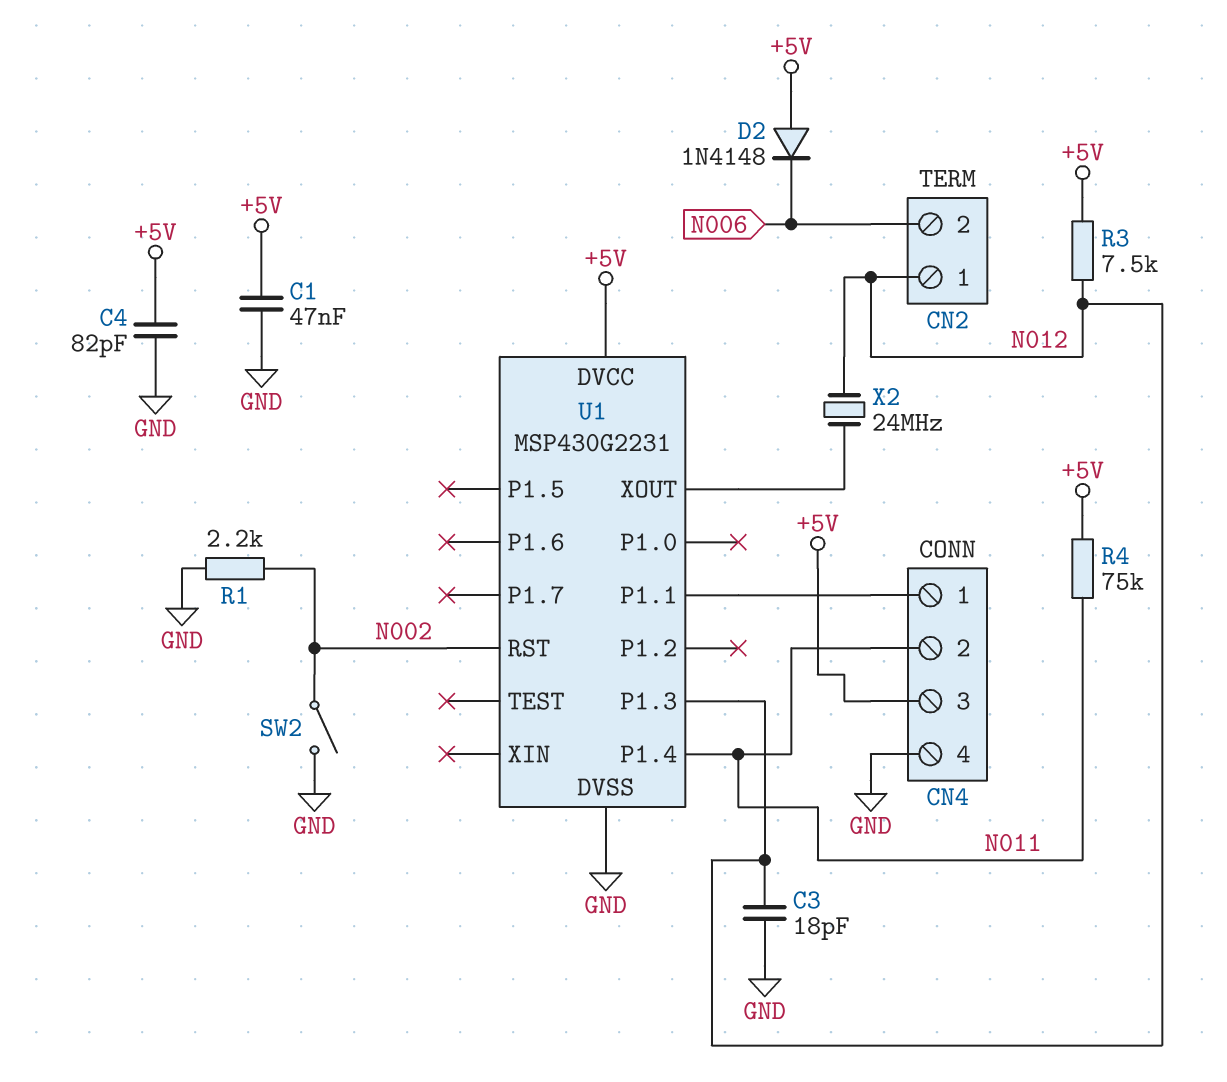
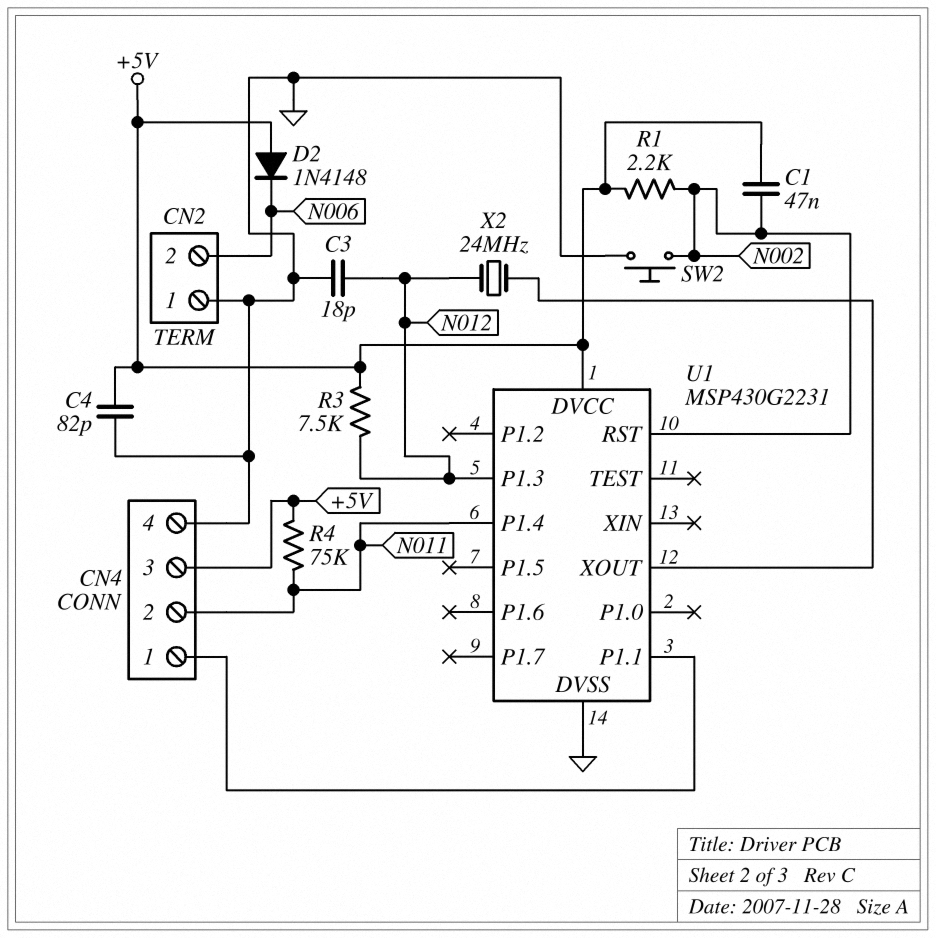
C1: 47nF (+5V, GND) -> 47nF (+5V, N002)
CN2 pin 1: N012 -> GND
R1: 2.2k (GND, N002) -> 2.2k (+5V, N002)
SW2: switch (GND, N002) -> button (GND, N002)

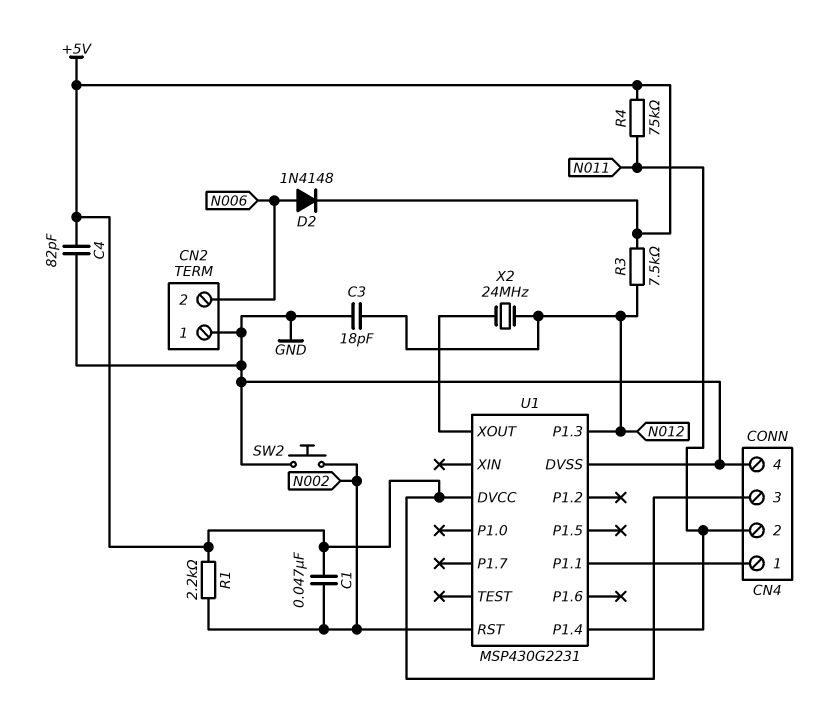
D2: diode 1N4148 (A +5V, K N006) -> diode 1N4148 (A N006, K +5V)

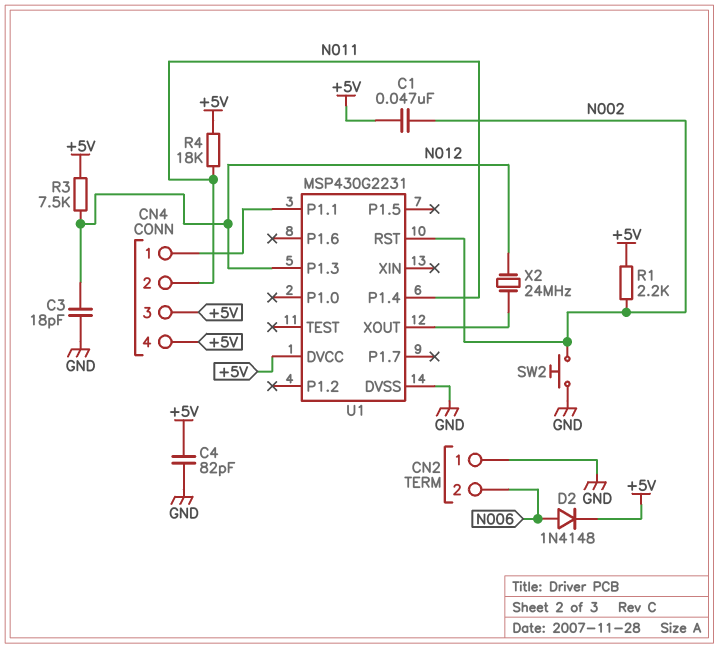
CN4 pin 4: GND -> +5V
R4: 75k (+5V, N011) -> 18k (+5V, N011)

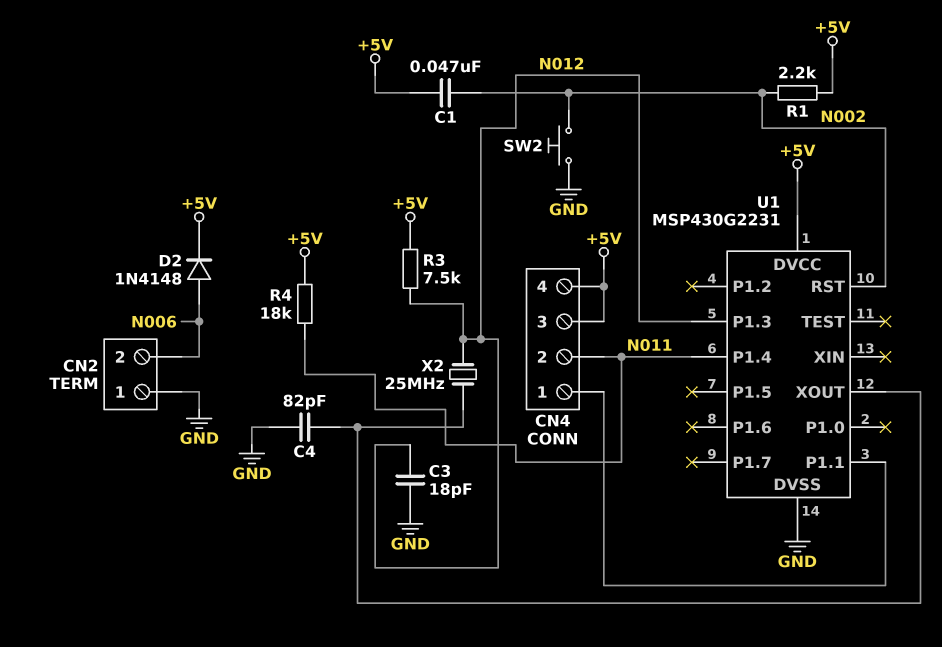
C4: 82pF (+5V, GND) -> 82pF (GND, U1/XOUT)
X2: 24MHz (N012, U1/XOUT) -> 25MHz (N012, U1/XOUT)

